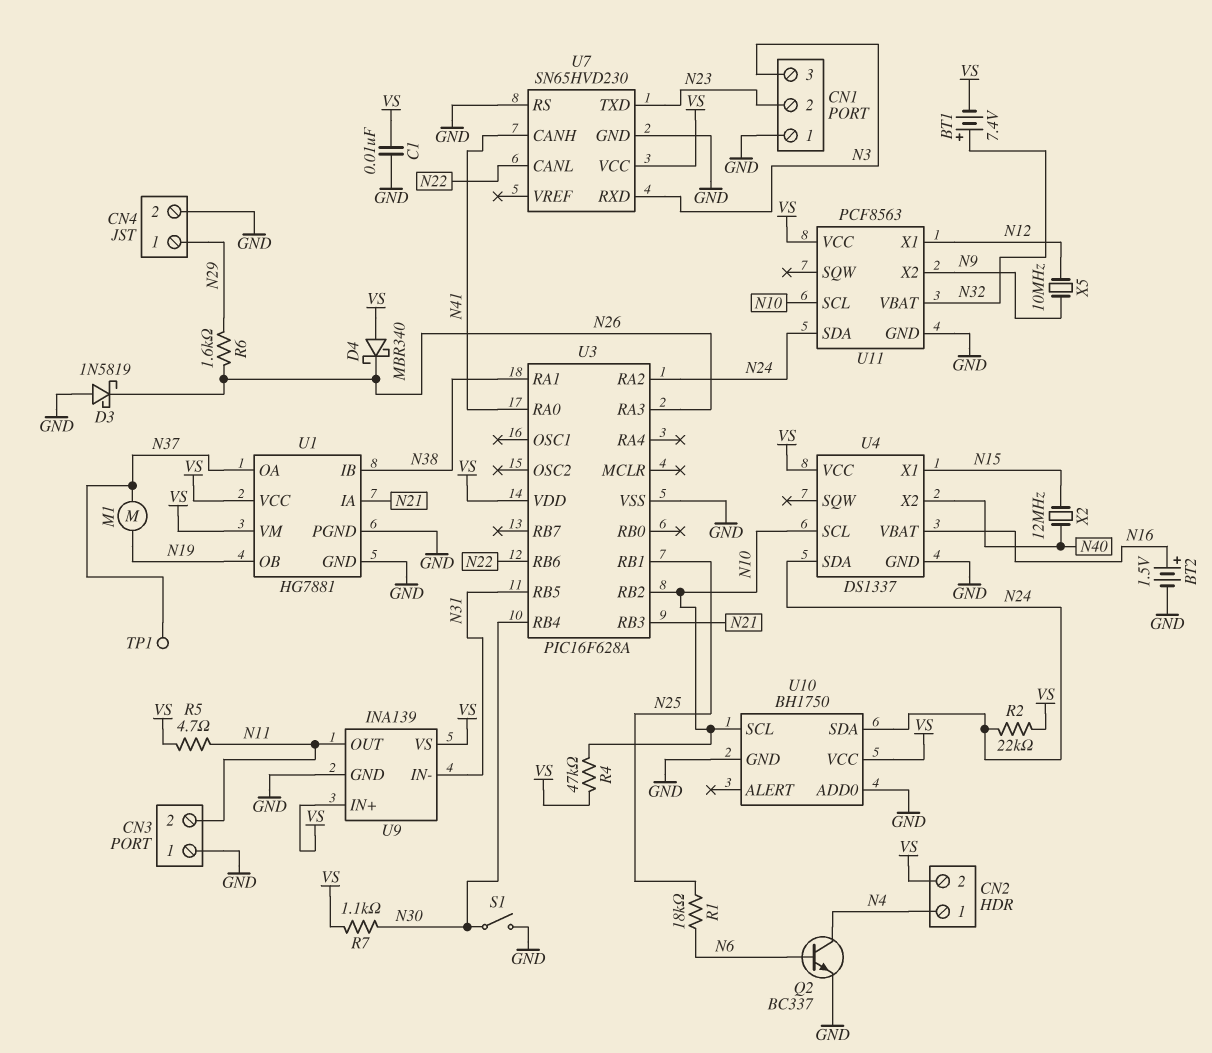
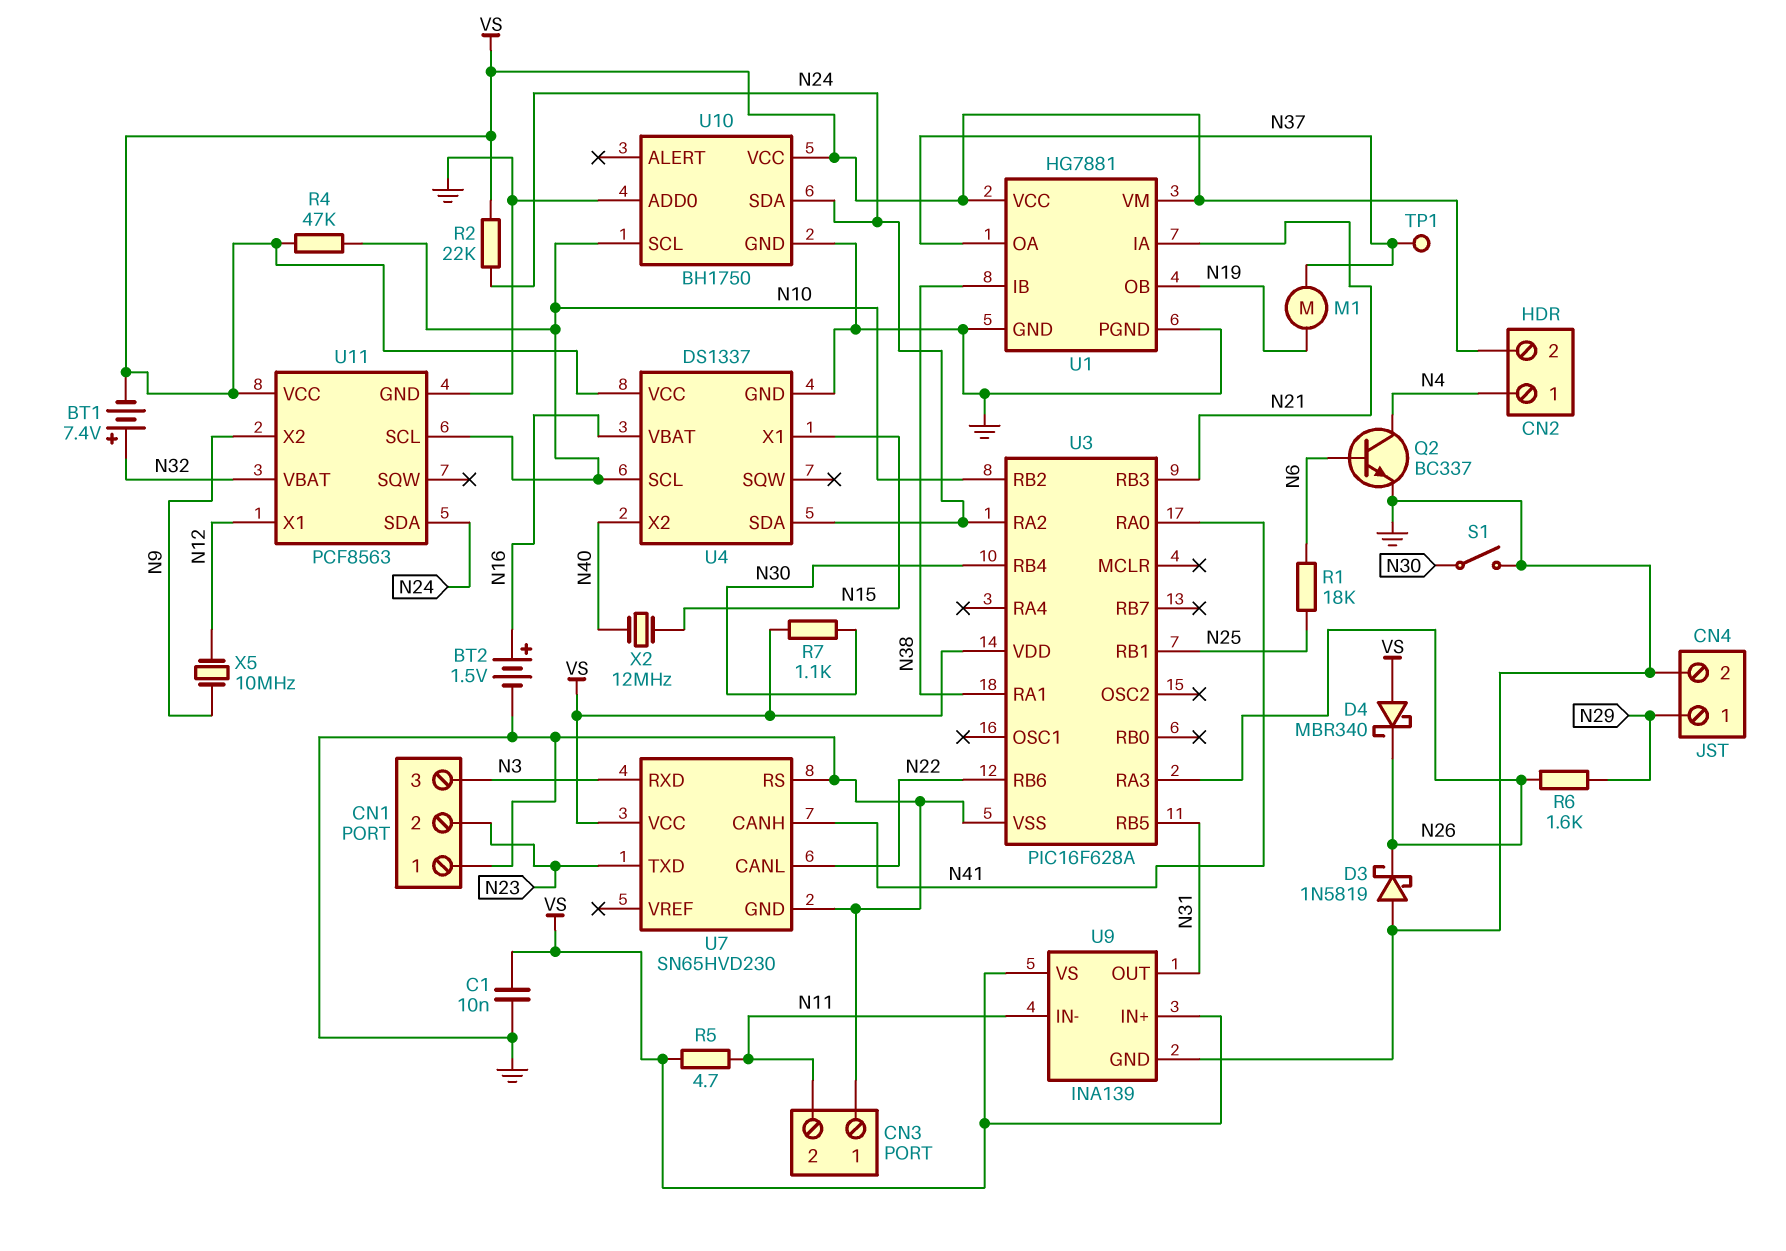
U9 pin IN-: N31 -> N11
U9 pin OUT: N11 -> N31

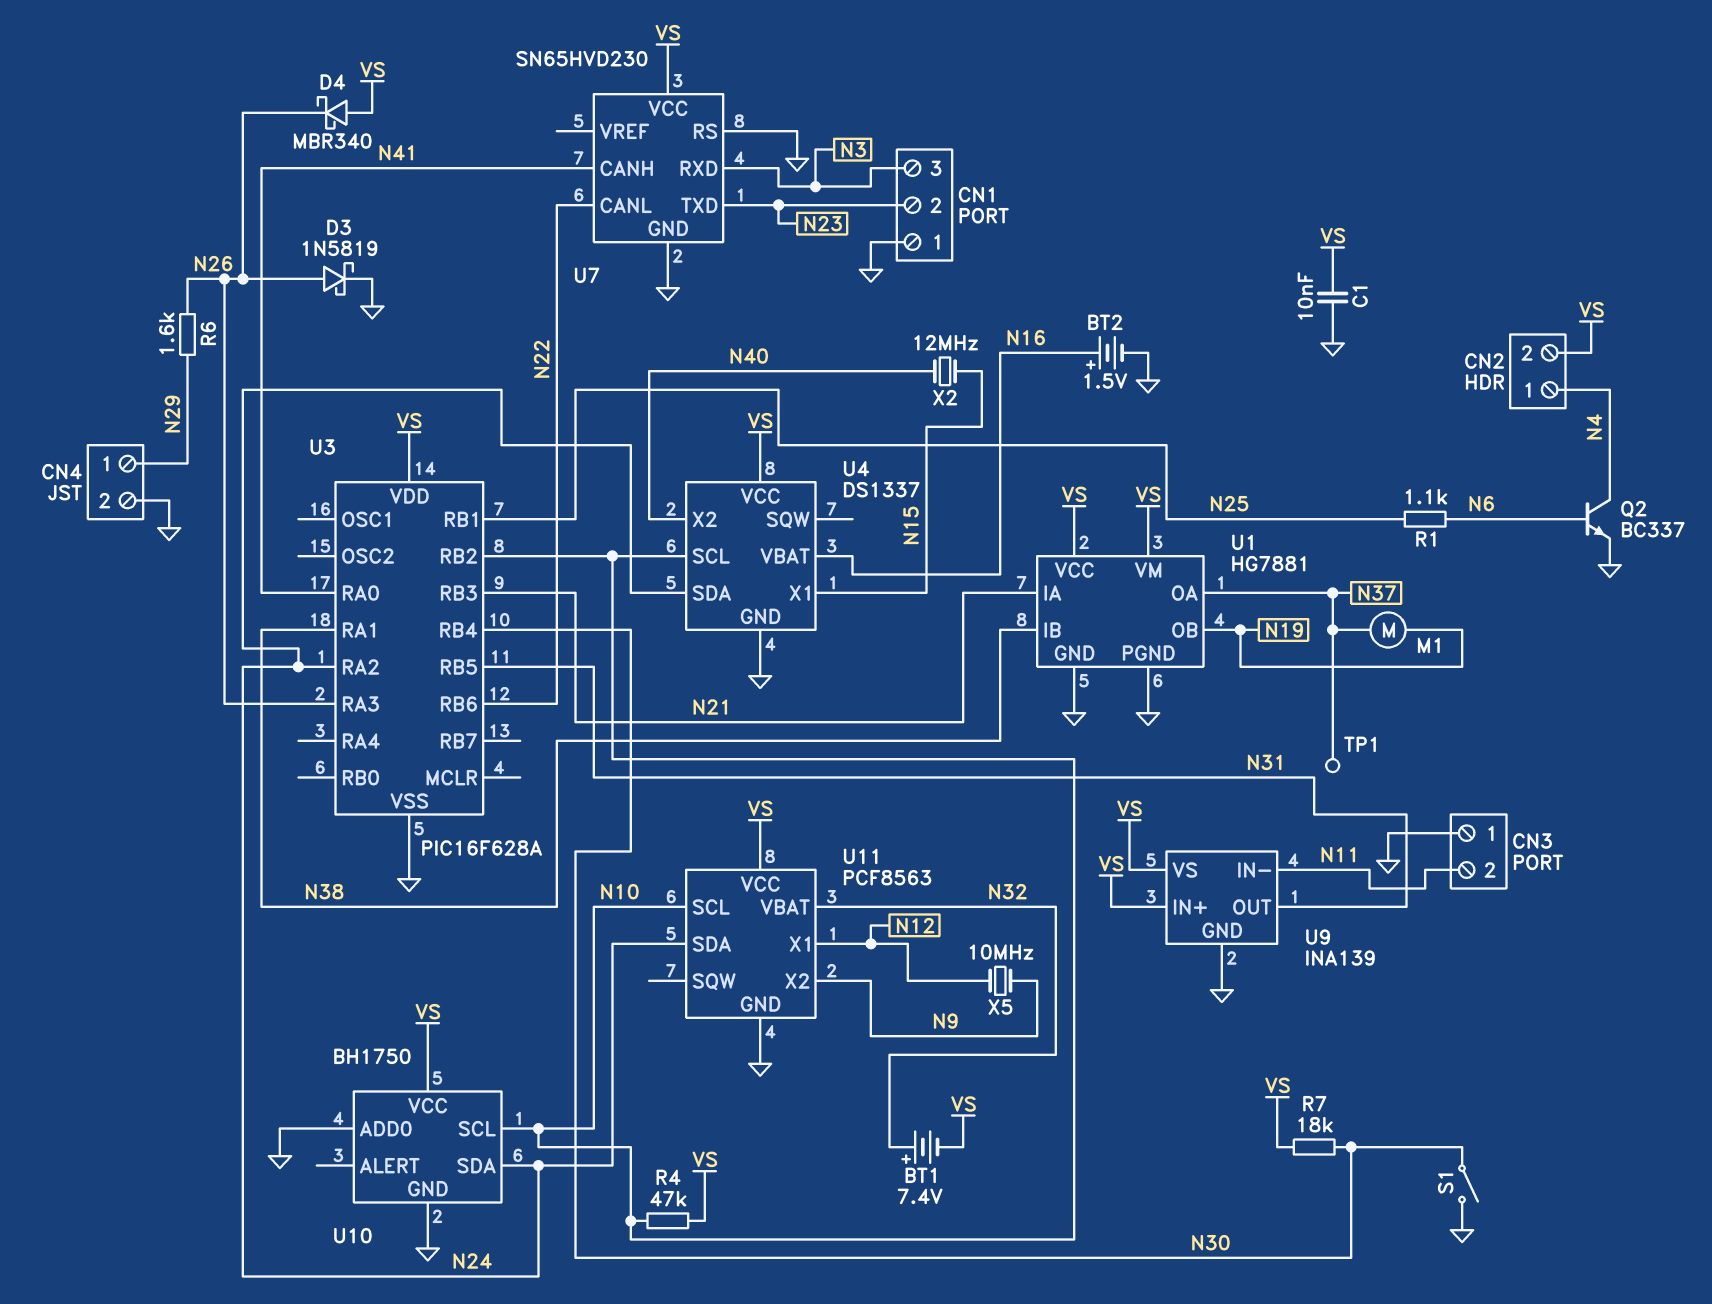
D3: schottky 1N5819 (A GND, K N26) -> schottky 1N5819 (A N26, K GND)
R1: 18k (N6, N25) -> 1.1k (N6, N25)
R2: 22k (N24, VS) -> none
R5: 4.7 (N11, VS) -> none
R7: 1.1k (N30, VS) -> 18k (N30, VS)

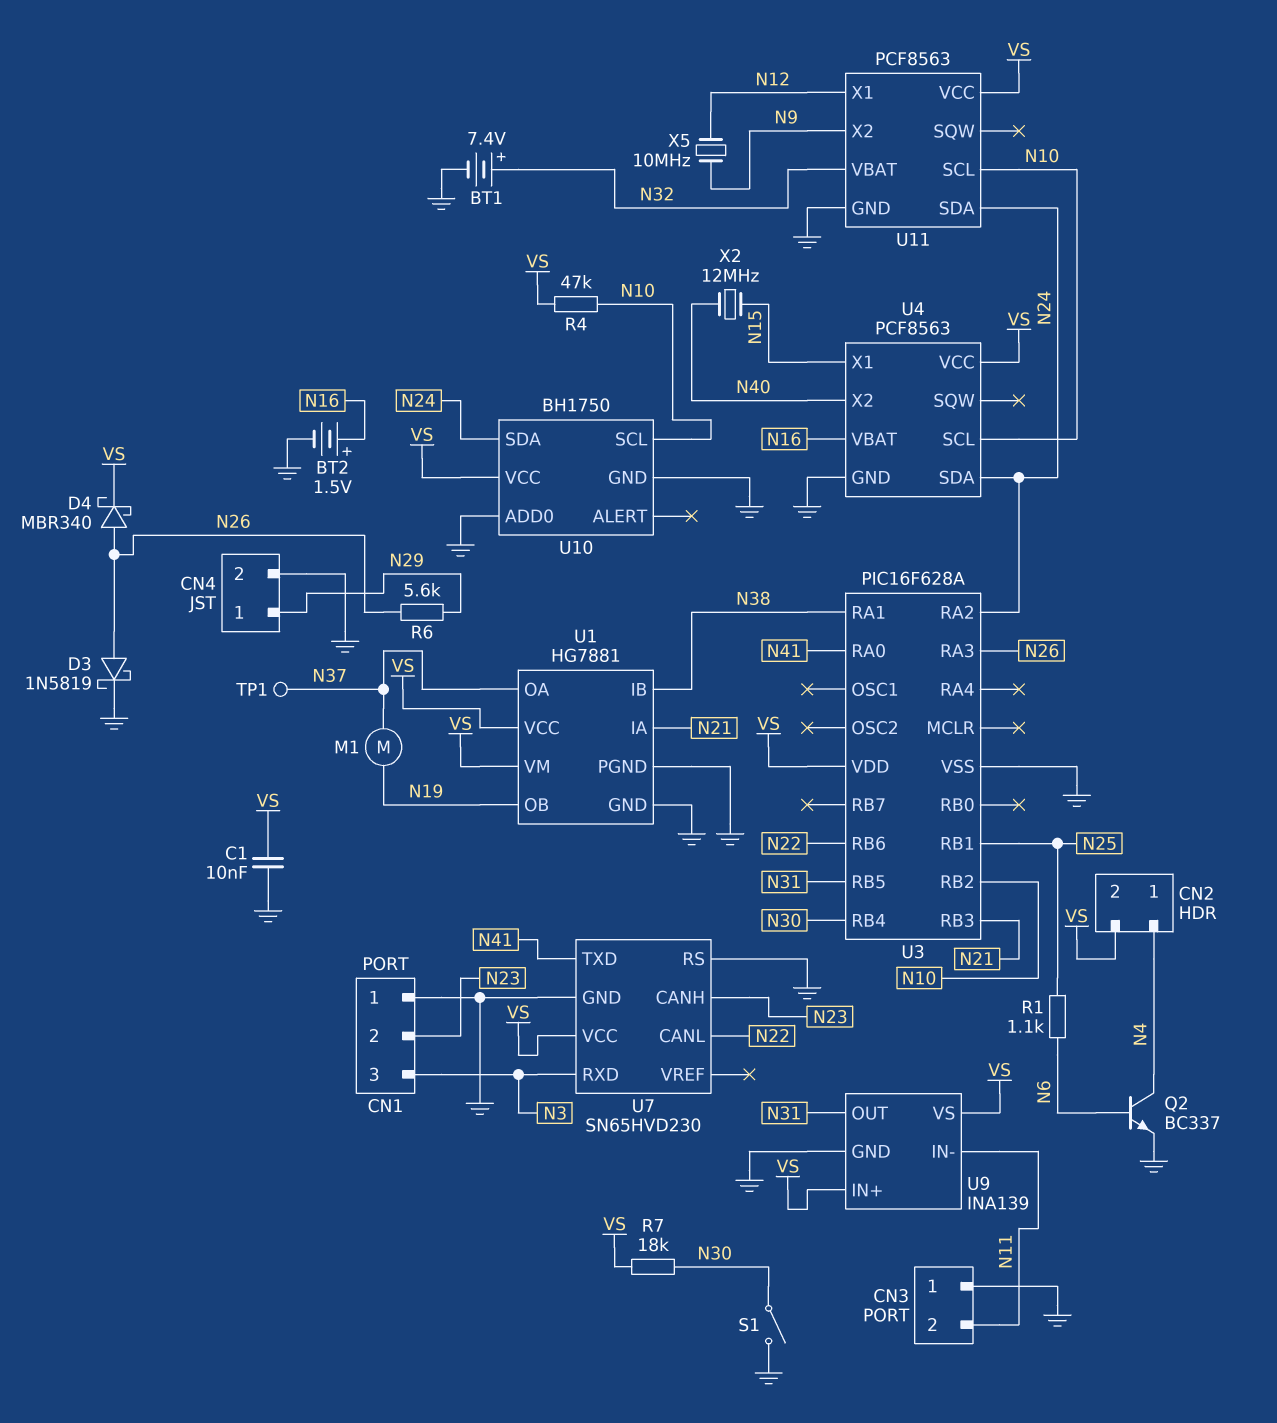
BT1: 7.4V (plus N32, minus VS) -> 7.4V (plus N32, minus GND)
D4: schottky MBR340 (A VS, K N26) -> schottky MBR340 (A N26, K VS)
R6: 1.6k (N26, N29) -> 5.6k (N26, N29)
U4: DS1337 -> PCF8563
U7 pin CANH: N41 -> N23
U7 pin TXD: N23 -> N41

